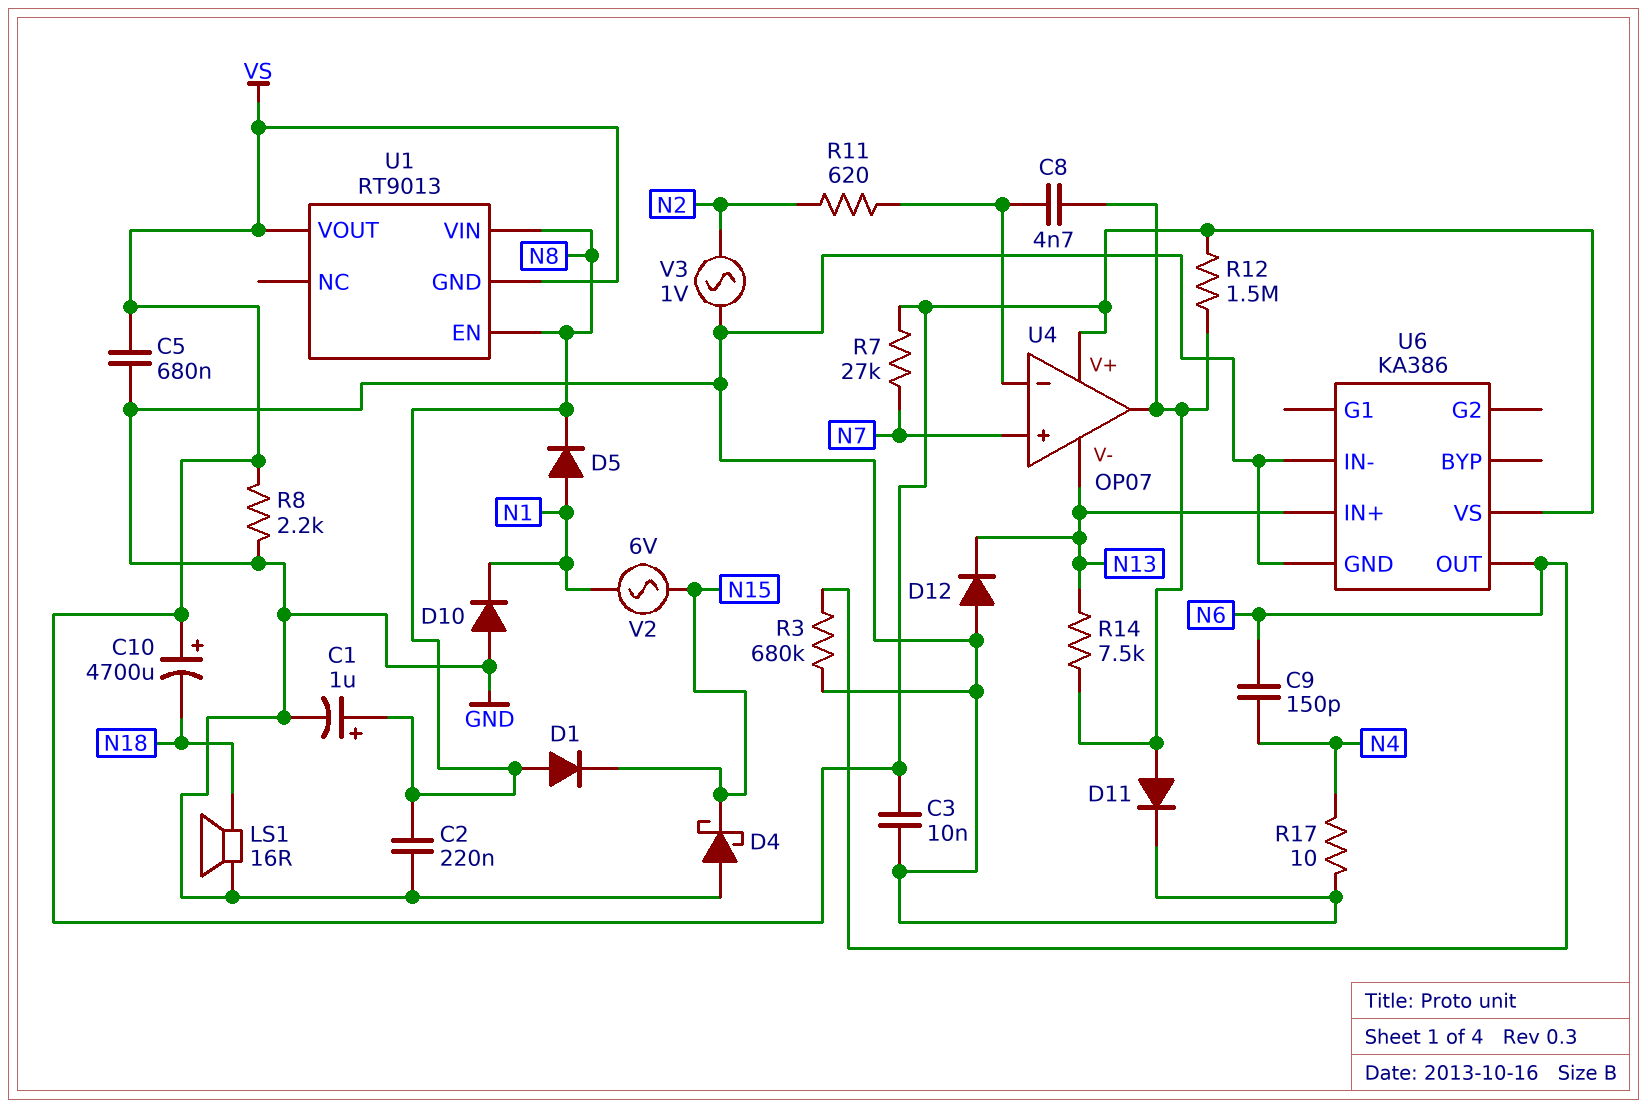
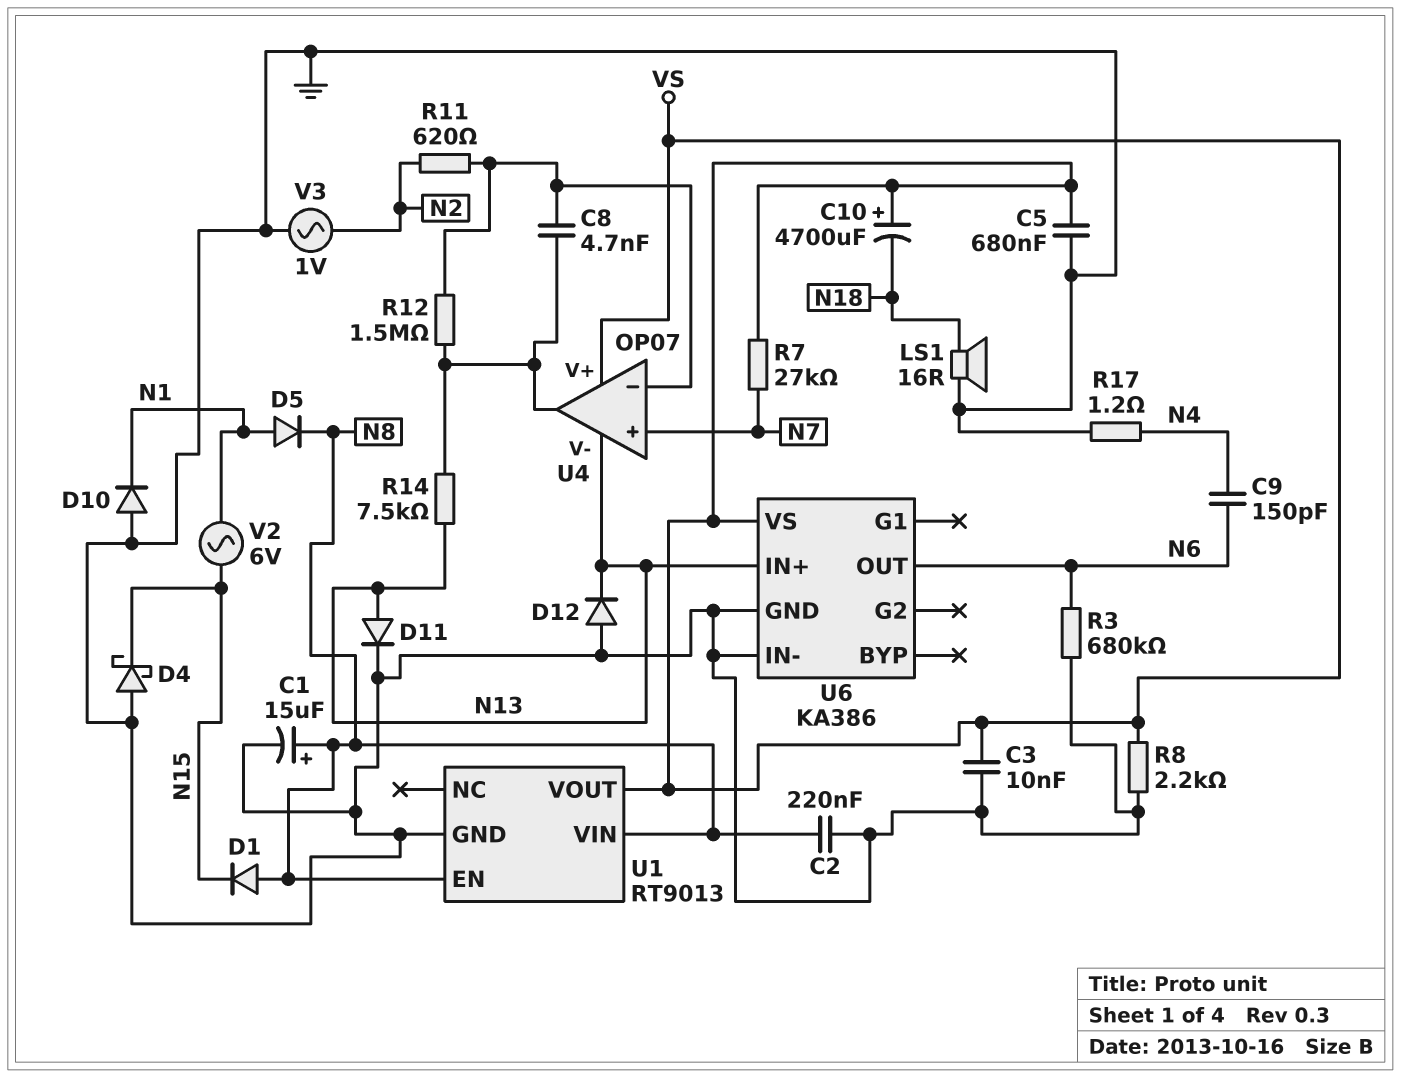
C1: 1uF (plus N8, minus GND) -> 15uF (plus N8, minus GND)
D11: diode (A U4/out, K GND) -> diode (A N13, K GND)
R12: 1.5M (U4/out, VS) -> 1.5M (U4/in-, U4/out)
R17: 10 (GND, N4) -> 1.2 (GND, N4)
U1 pin GND: VS -> GND

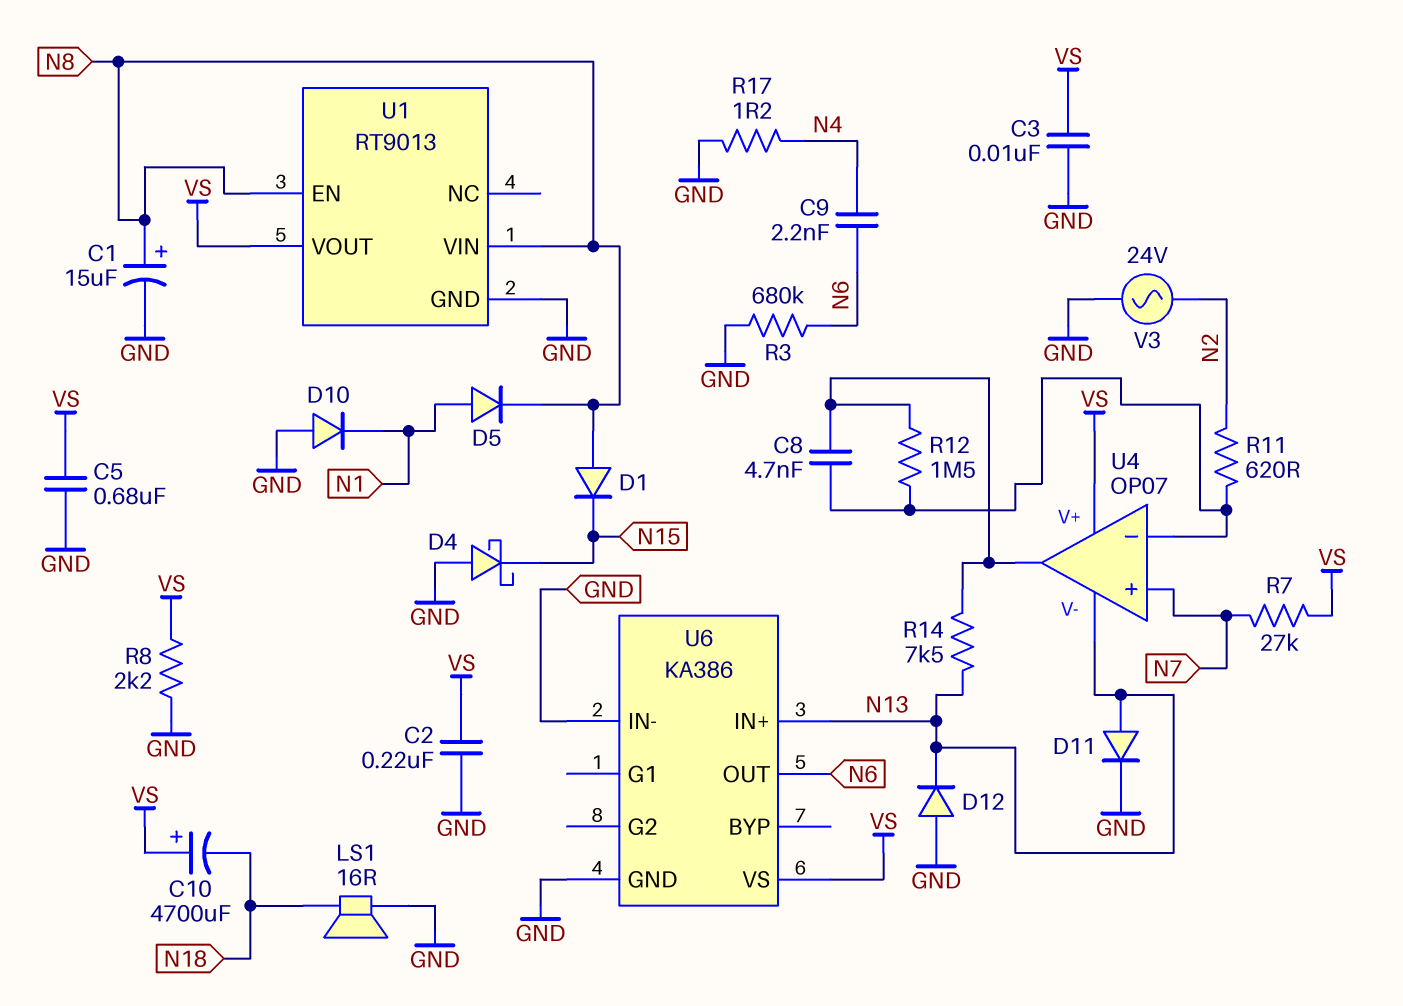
C2: 220nF (GND, N8) -> 220nF (GND, VS)
C9: 150pF (N4, N6) -> 2.2nF (N4, N6)
V2: AC 6V (N1, N15) -> none
V3: AC 1V (GND, N2) -> AC 24V (GND, N2)

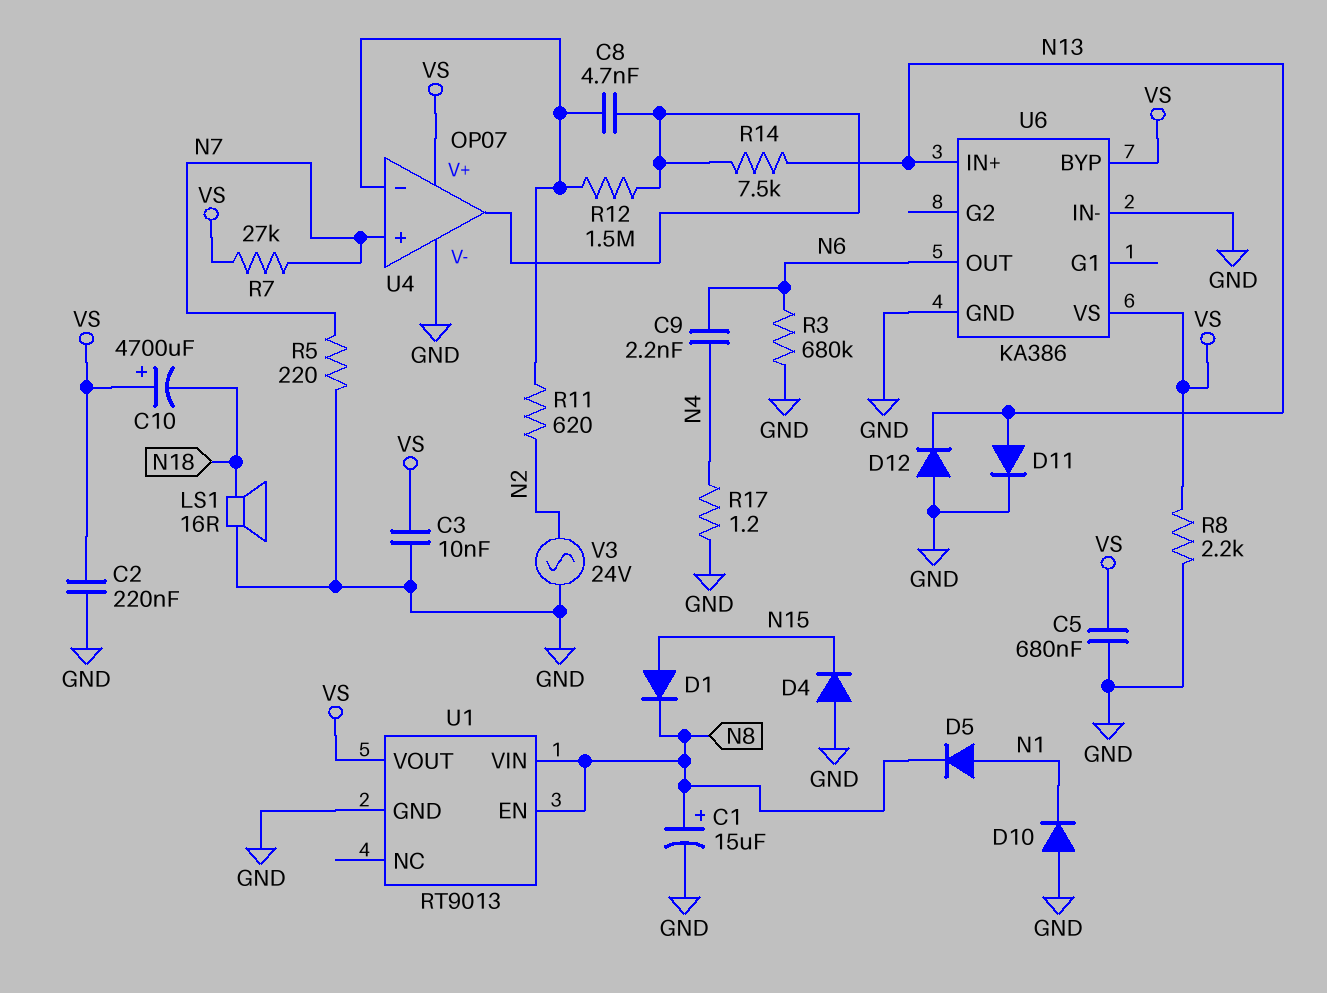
D1: diode (A N8, K N15) -> diode (A N15, K N8)
D4: schottky (A GND, K N15) -> diode (A GND, K N15)
R5: none -> 220 (GND, N7)
U4 pin V-: N13 -> GND
U6 pin BYP: none -> VS

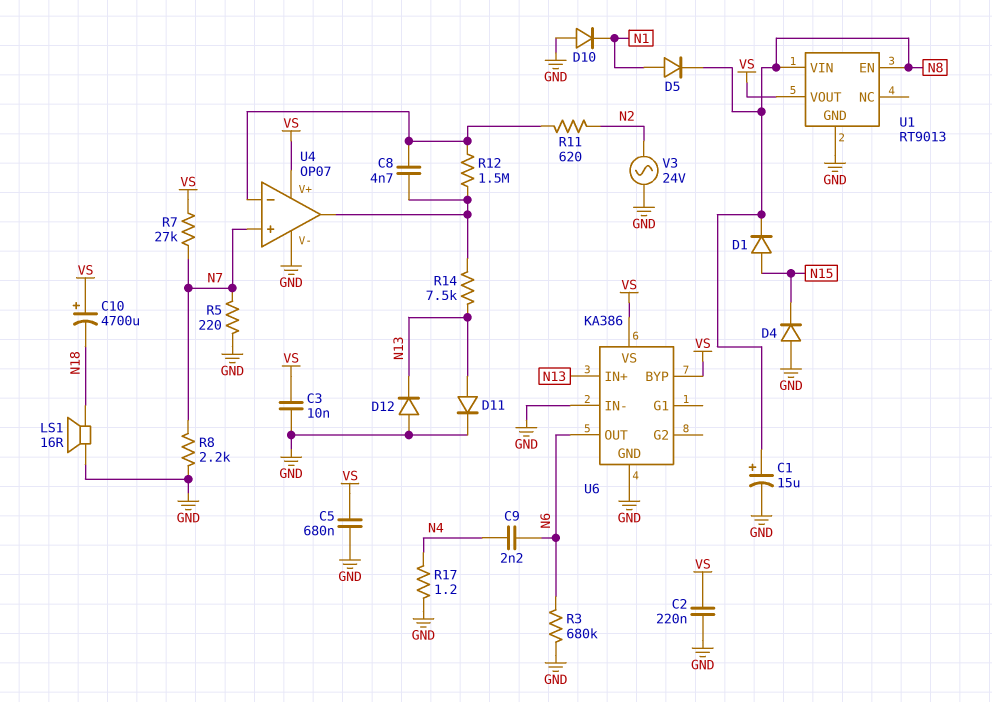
R8: 2.2k (GND, VS) -> 2.2k (GND, N7)

